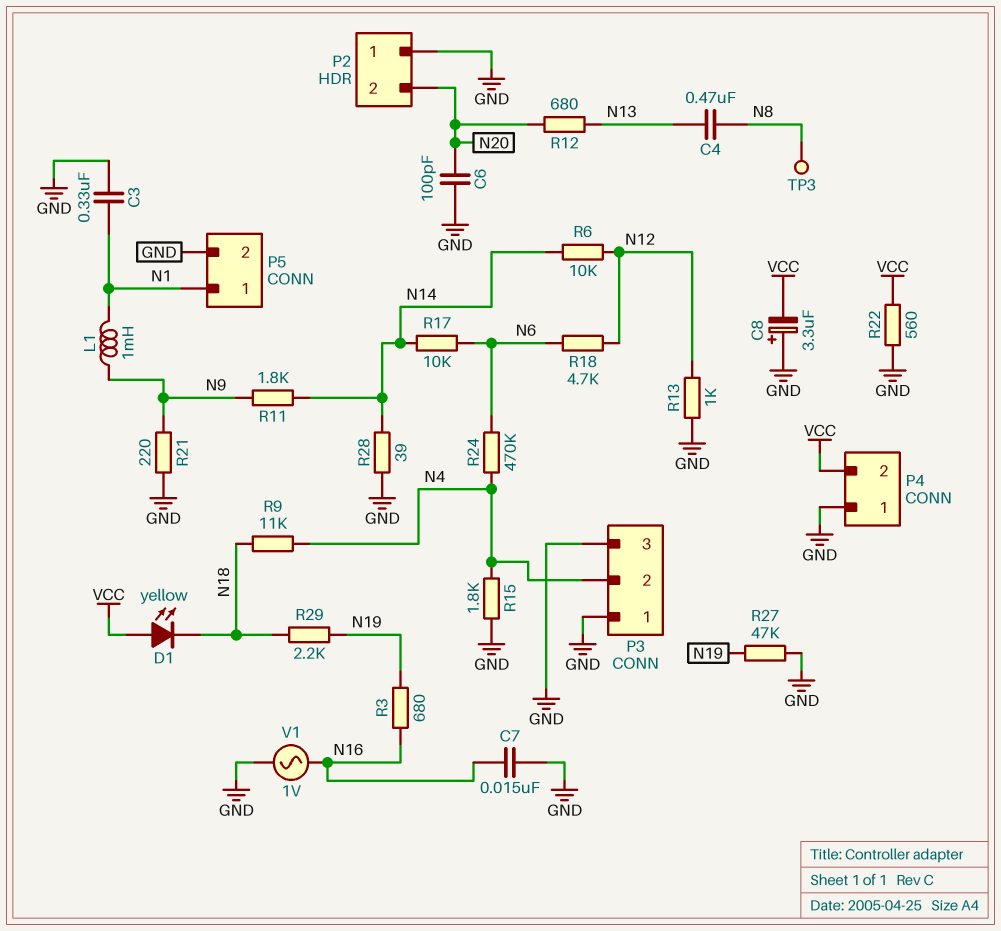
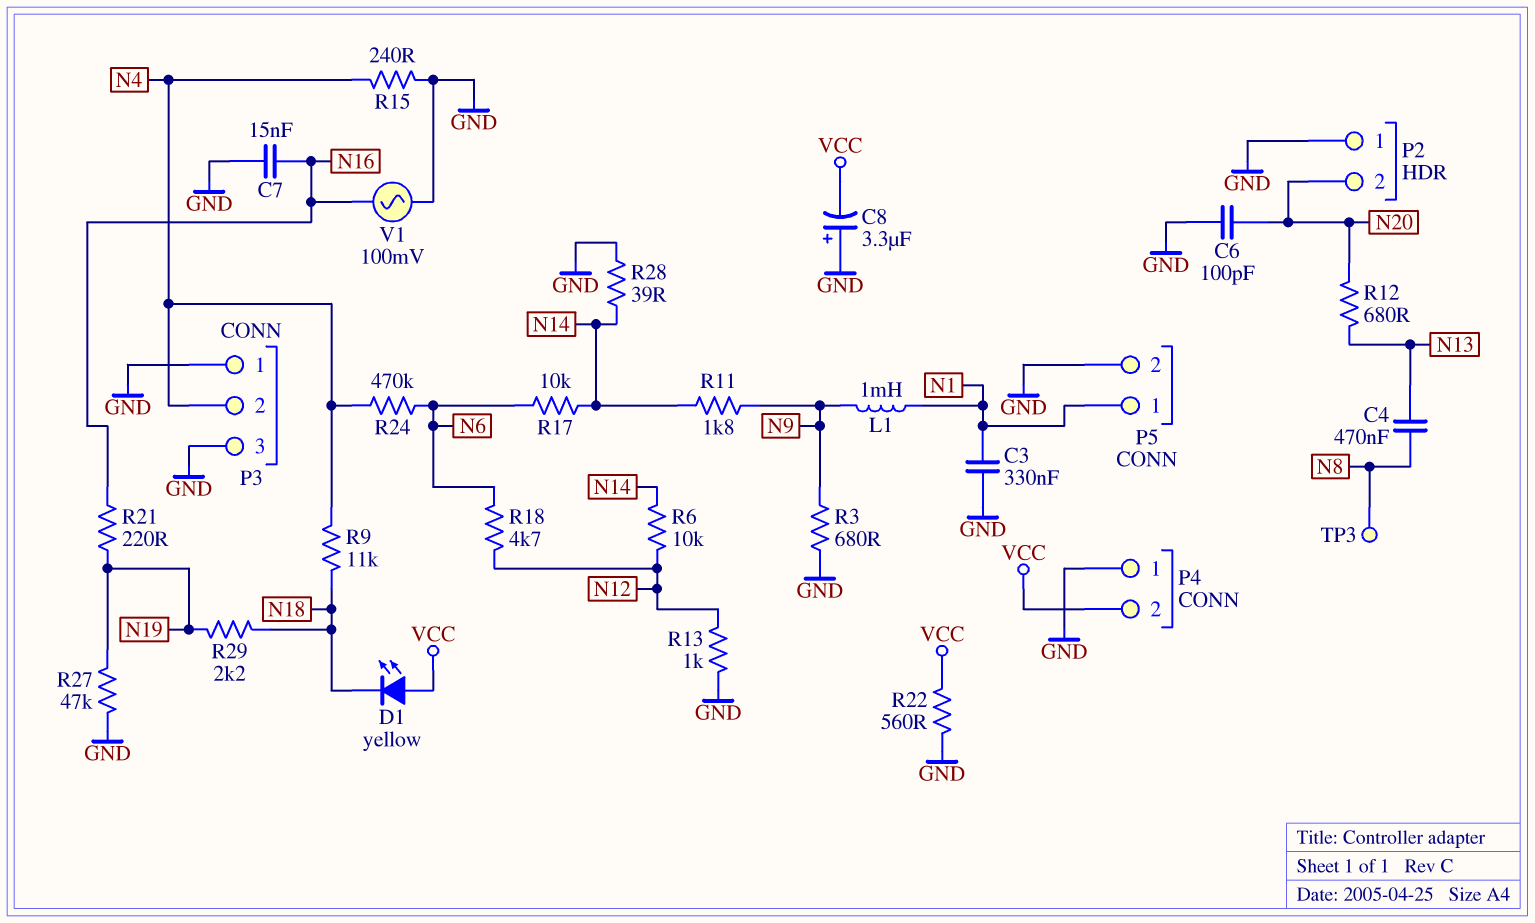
R3: 680 (N16, N19) -> 680 (GND, N9)
R15: 1.8k (GND, N4) -> 240 (GND, N4)
R21: 220 (GND, N9) -> 220 (N16, N19)
V1: AC 1V (GND, N16) -> AC 100mV (GND, N16)

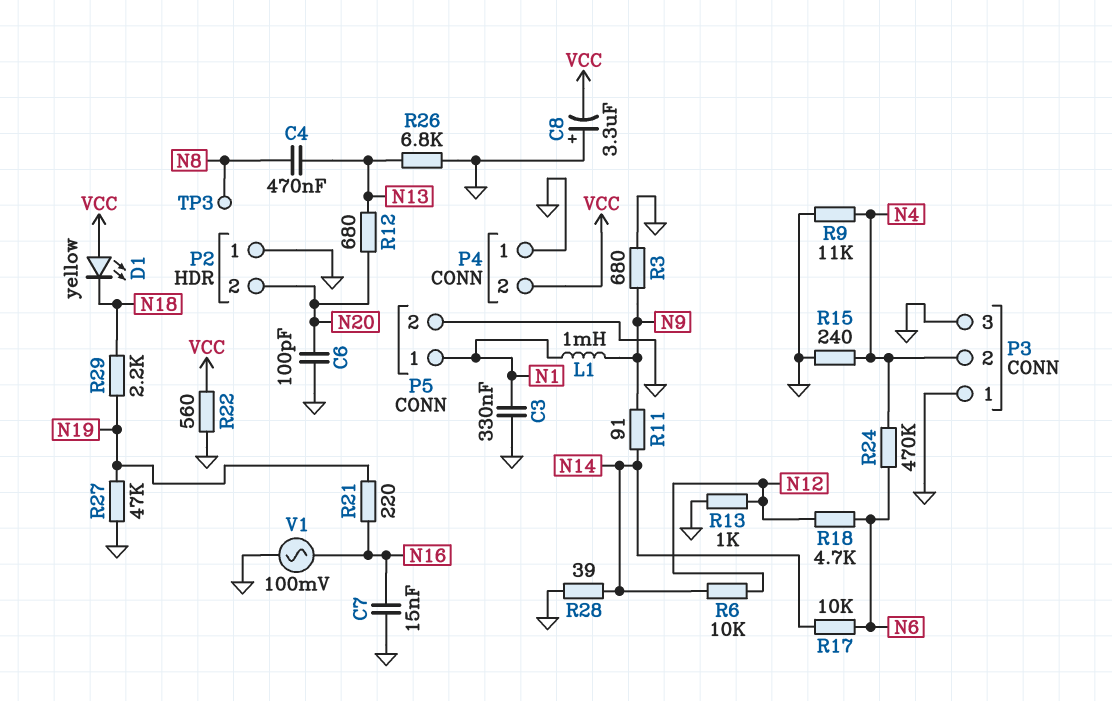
R9: 11k (N4, N18) -> 11k (GND, N4)
R11: 1.8k (N9, N14) -> 91 (N9, N14)
R26: none -> 6.8k (GND, N13)

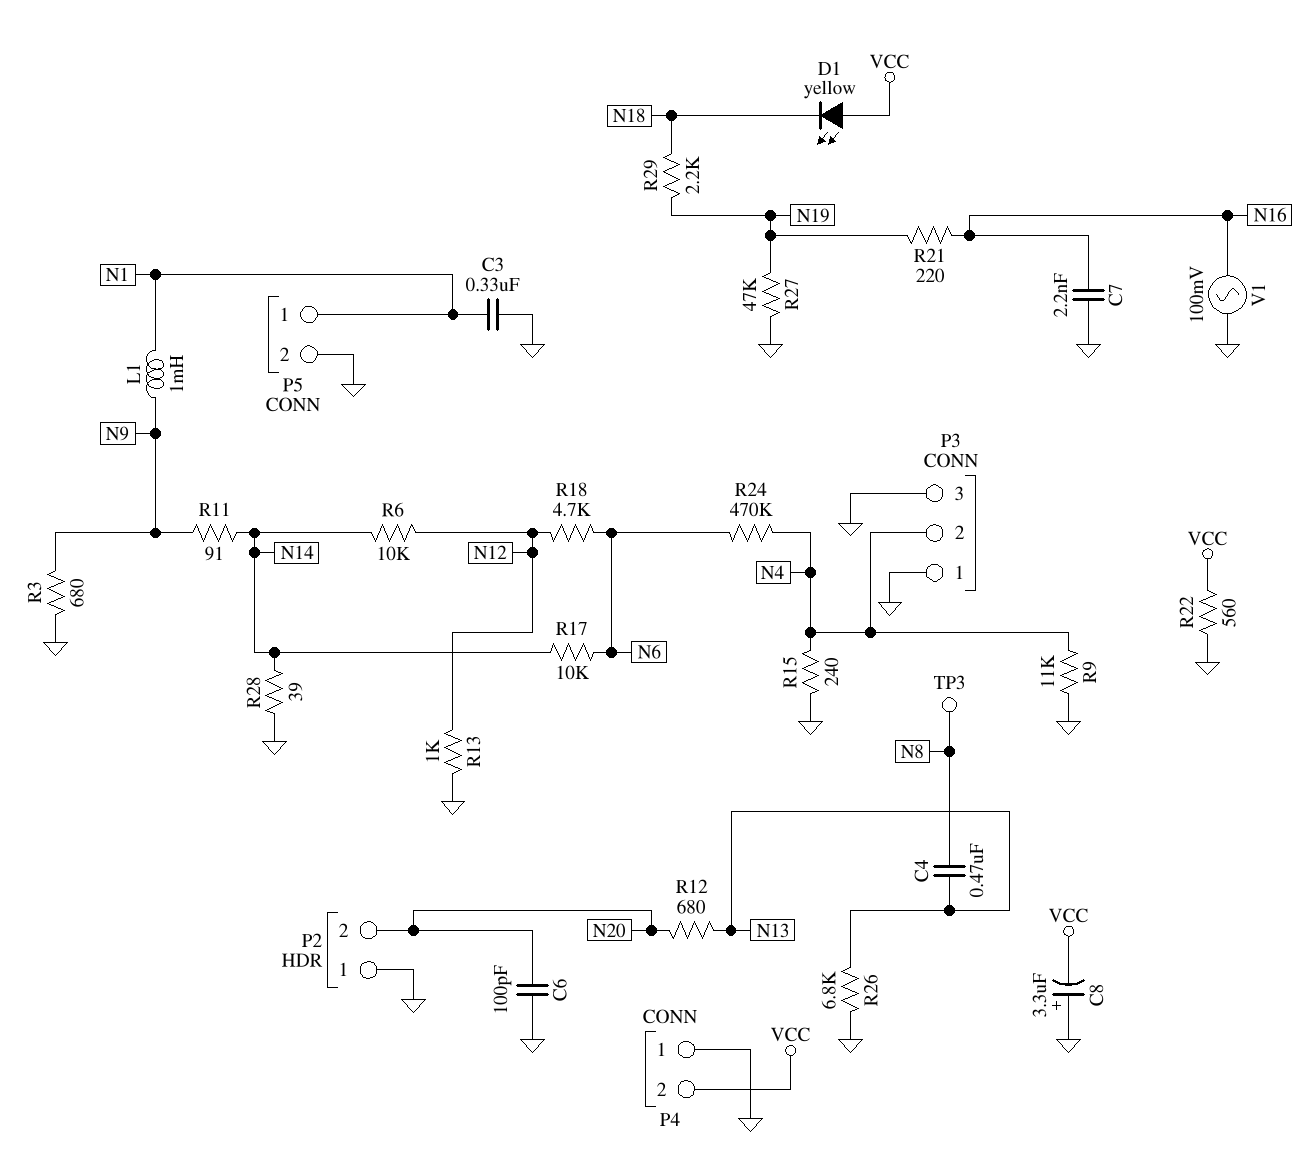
C7: 15nF (GND, N16) -> 2.2nF (GND, N16)

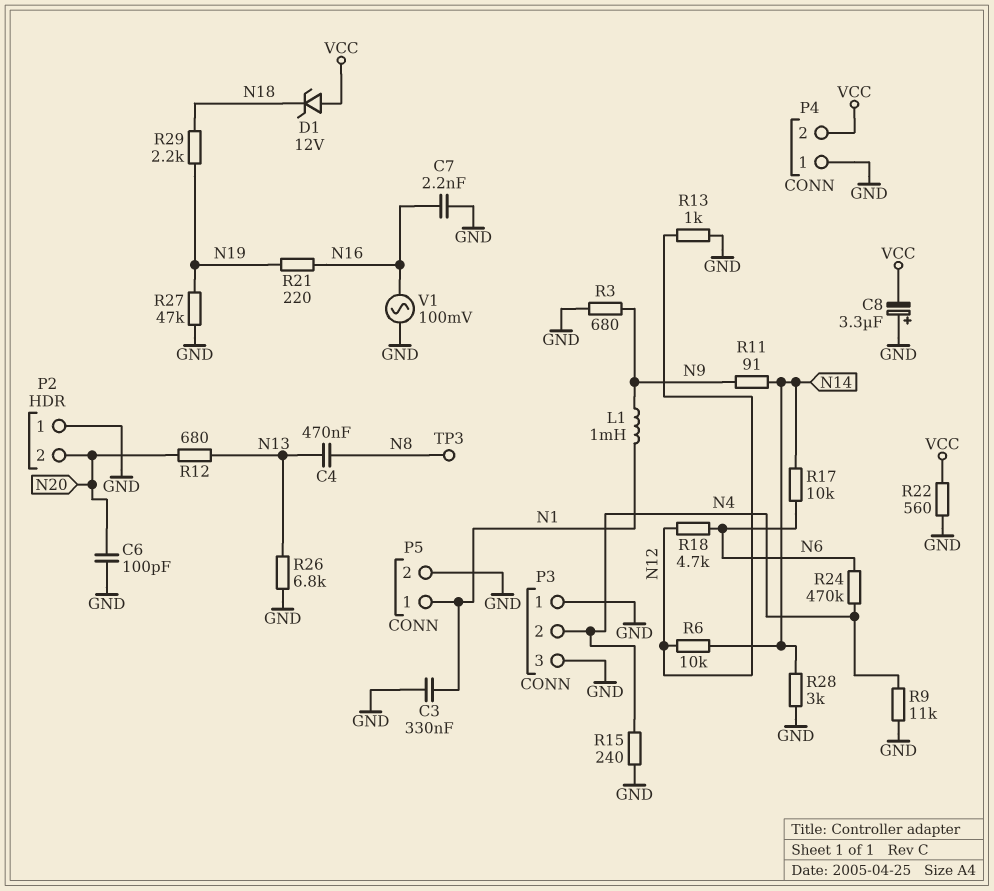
D1: LED yellow (A VCC, K N18) -> zener 12V (A VCC, K N18)
R28: 39 (GND, N14) -> 3k (GND, N14)

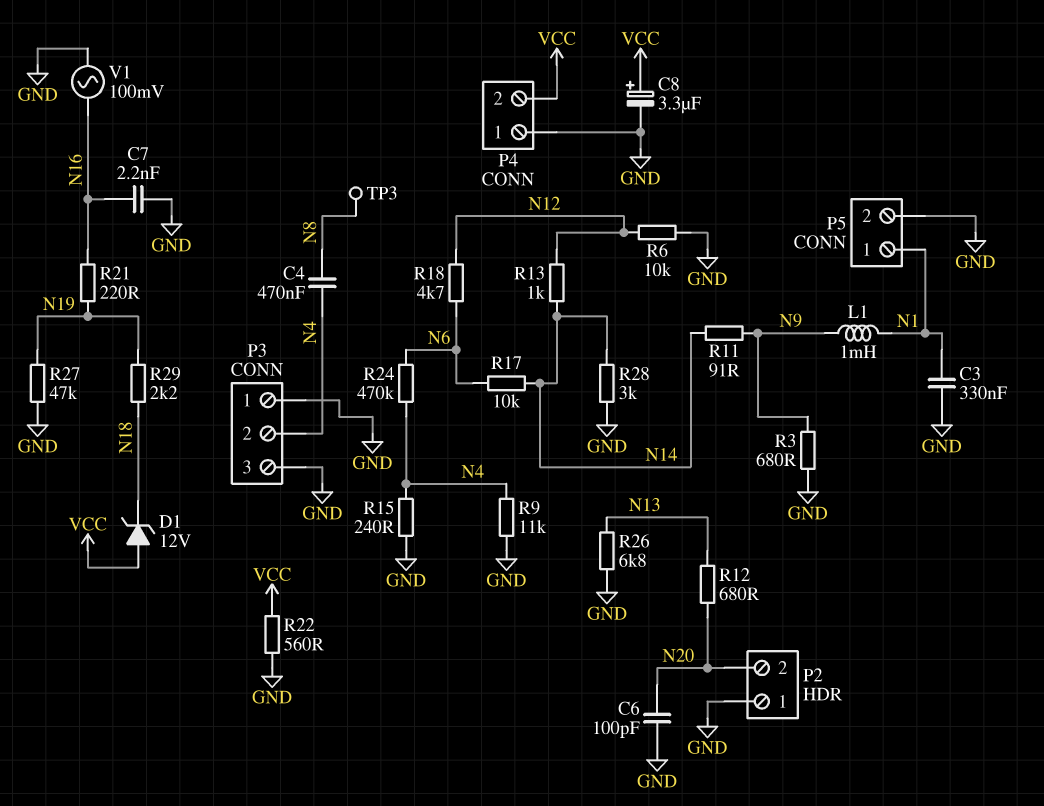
C4: 470nF (N8, N13) -> 470nF (N4, N8)
C8: 3.3uF (plus GND, minus VCC) -> 3.3uF (plus VCC, minus GND)
R6: 10k (N12, N14) -> 10k (GND, N12)
R13: 1k (GND, N12) -> 1k (N12, N14)

